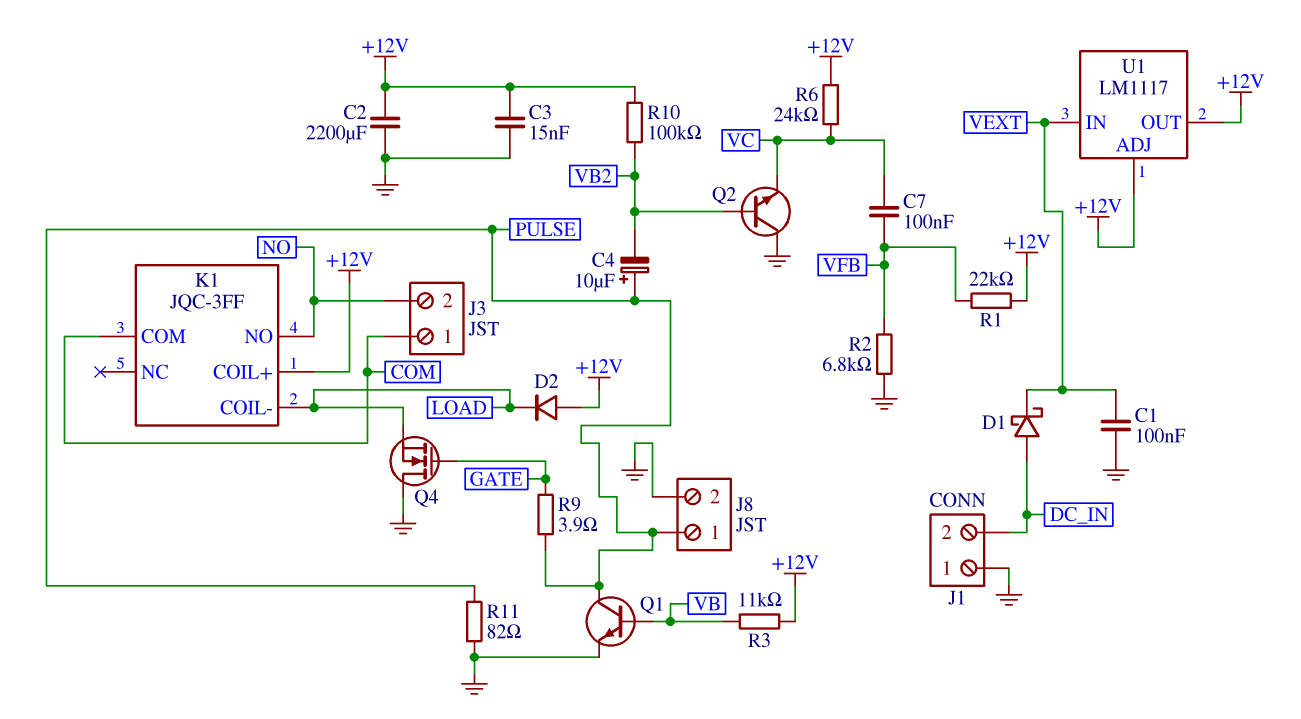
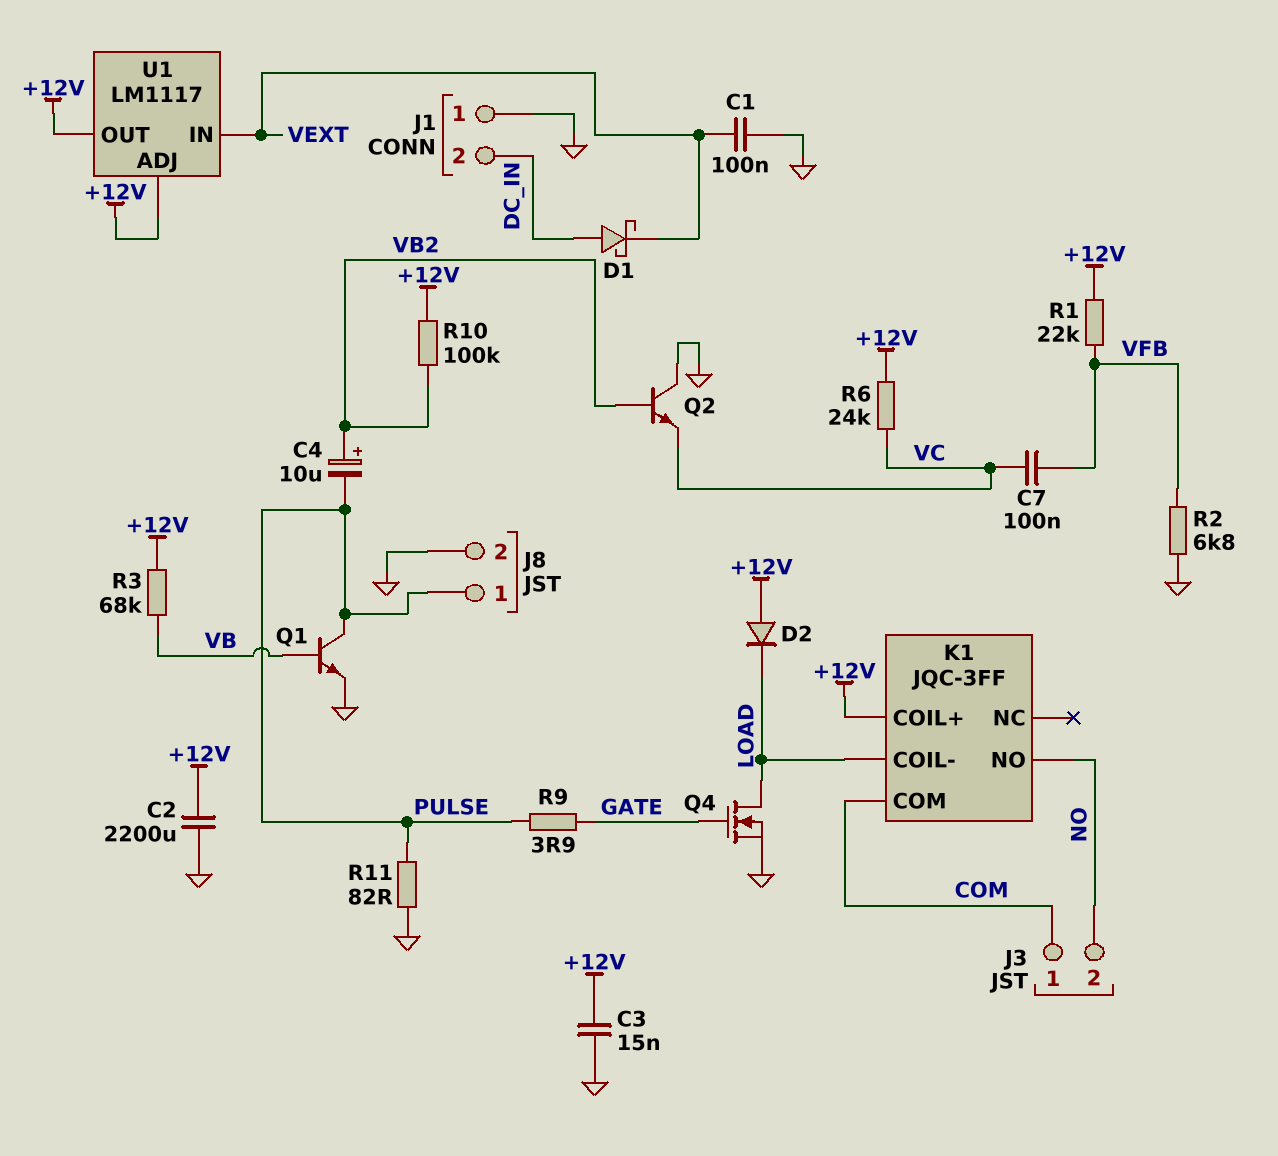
C4: 10uF (plus PULSE, minus VB2) -> 10uF (plus VB2, minus PULSE)
Q4: NMOS (G GATE, D GND, S LOAD) -> NMOS (G GATE, D LOAD, S GND)
R3: 11k (+12V, VB) -> 68k (+12V, VB)

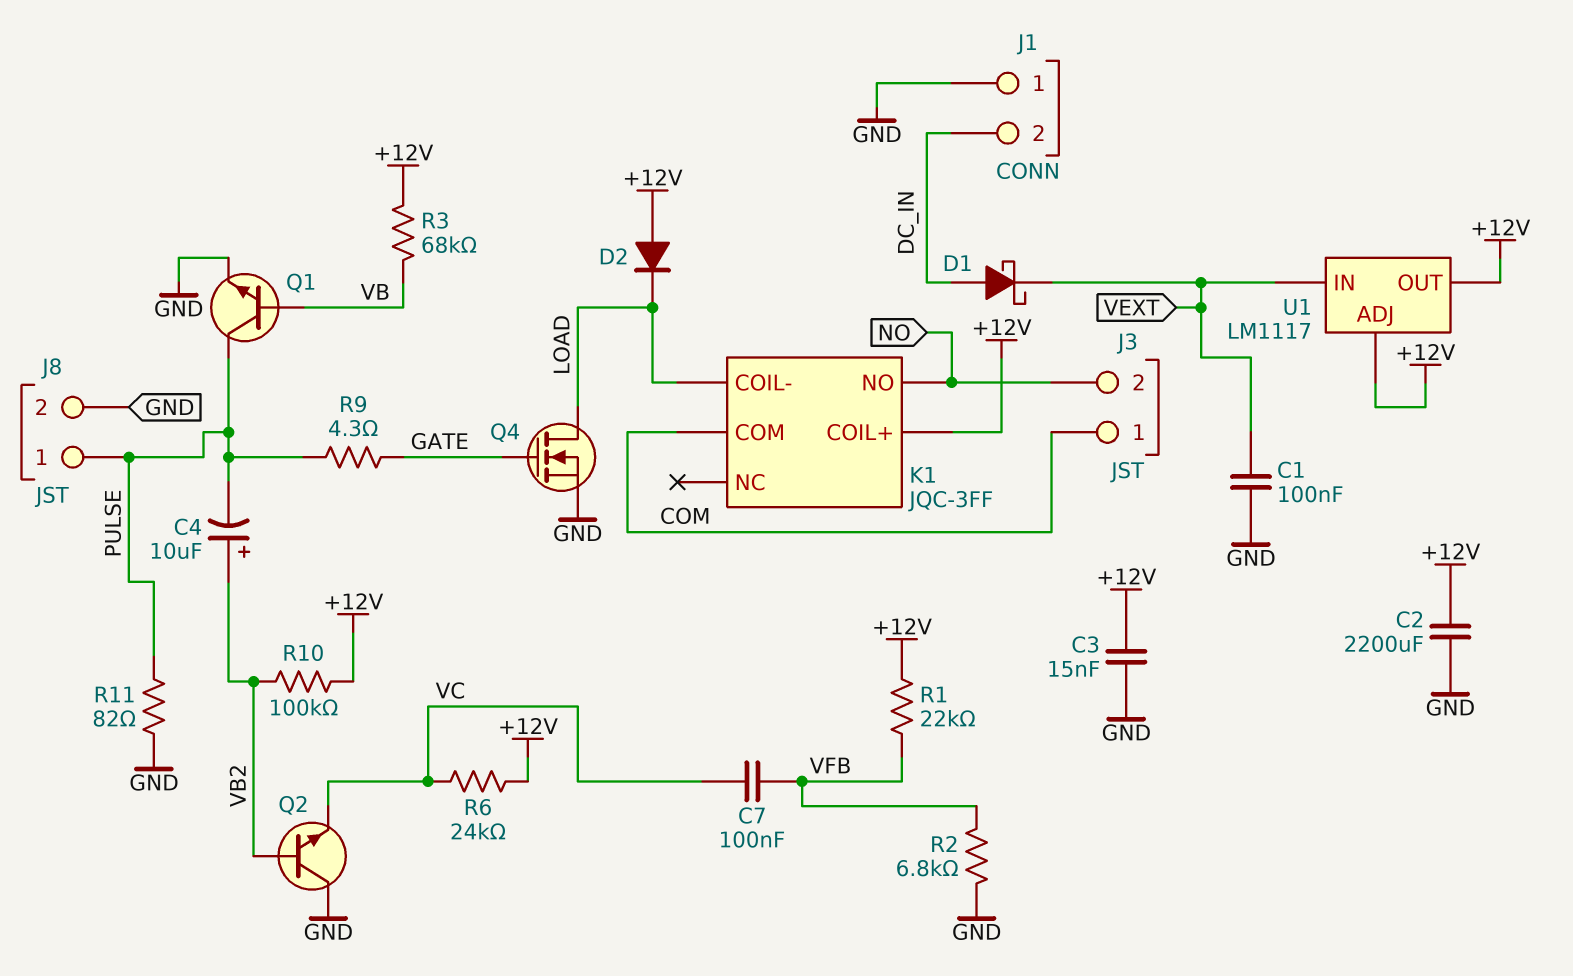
R9: 3.9 (GATE, PULSE) -> 4.3 (GATE, PULSE)

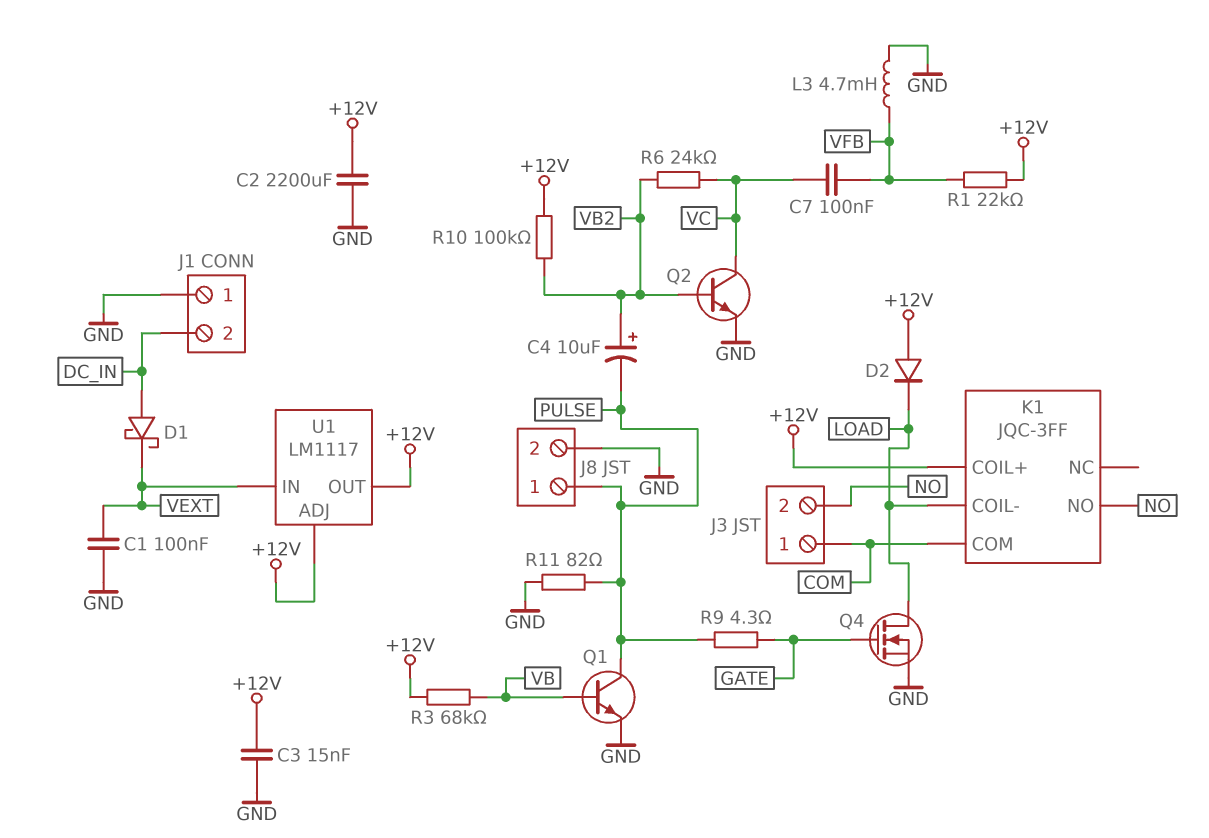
L3: none -> 4.7mH (GND, VFB)
Q2: NPN (B VB2, C GND, E VC) -> NPN (B VB2, C VC, E GND)
R2: 6.8k (GND, VFB) -> none
R6: 24k (+12V, VC) -> 24k (VB2, VC)

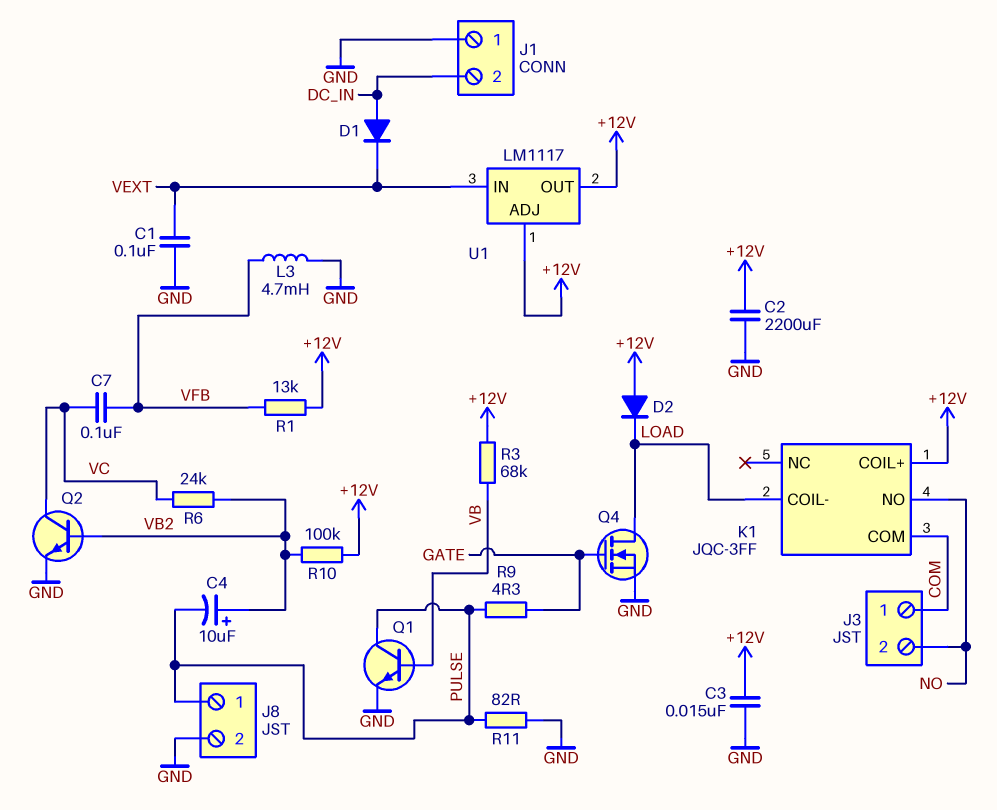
D1: schottky (A DC_IN, K VEXT) -> diode (A DC_IN, K VEXT)
R1: 22k (+12V, VFB) -> 13k (+12V, VFB)

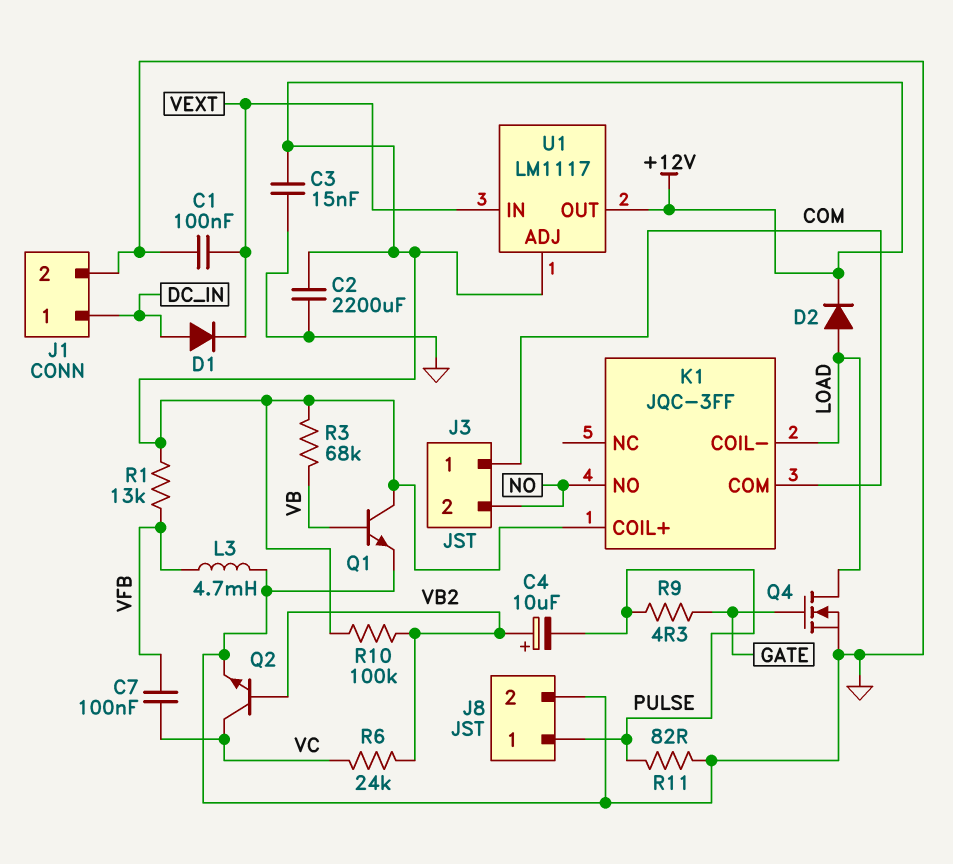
D2: diode (A +12V, K LOAD) -> diode (A LOAD, K +12V)
J1 pin 1: GND -> DC_IN
J1 pin 2: DC_IN -> GND
Q1: NPN (B VB, C PULSE, E GND) -> NPN (B VB, C +12V, E GND)

